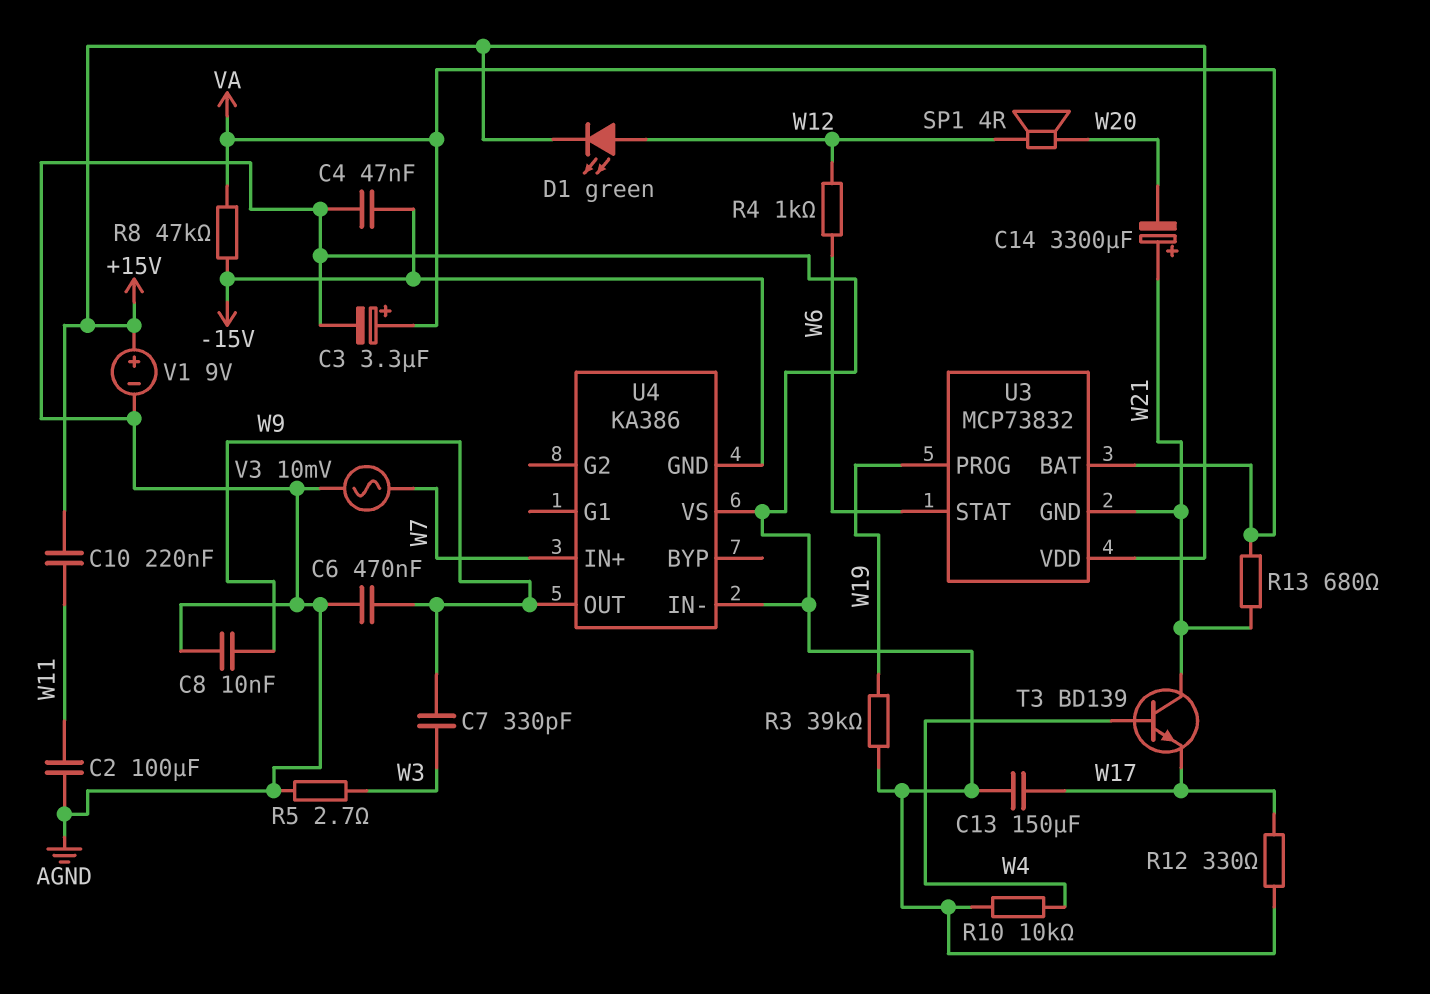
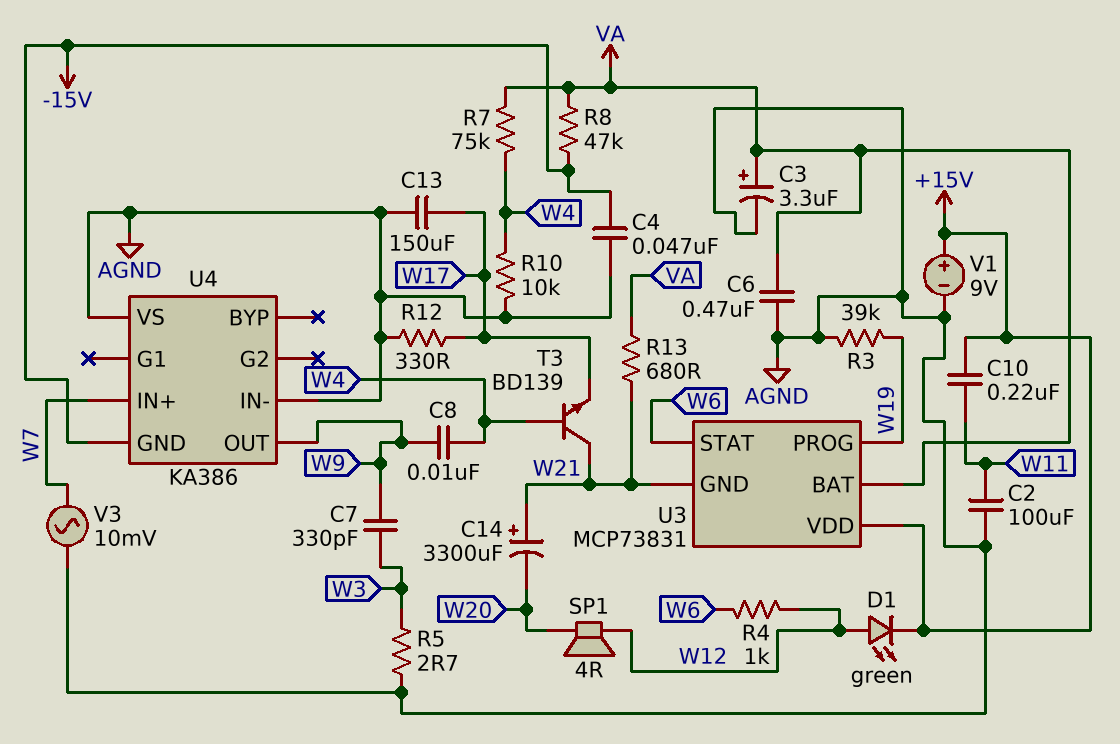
C6: 470nF (AGND, W9) -> 470nF (AGND, VA)
C8: 10nF (AGND, W9) -> 10nF (W4, W9)
R7: none -> 75k (VA, W4)
U3: MCP73832 -> MCP73831

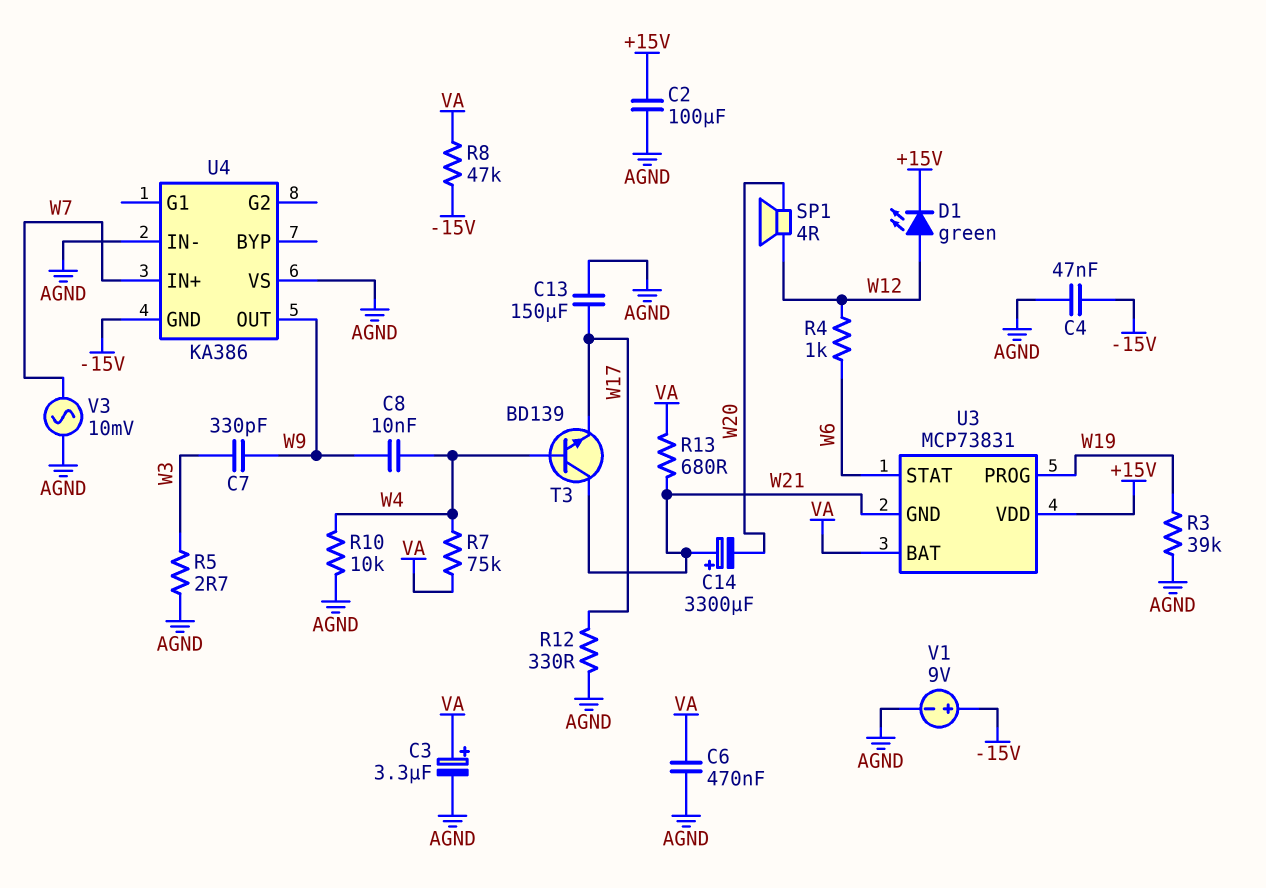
C2: 100uF (AGND, W11) -> 100uF (+15V, AGND)
C10: 220nF (+15V, W11) -> none
V1: 9V (plus +15V, minus AGND) -> 9V (plus -15V, minus AGND)

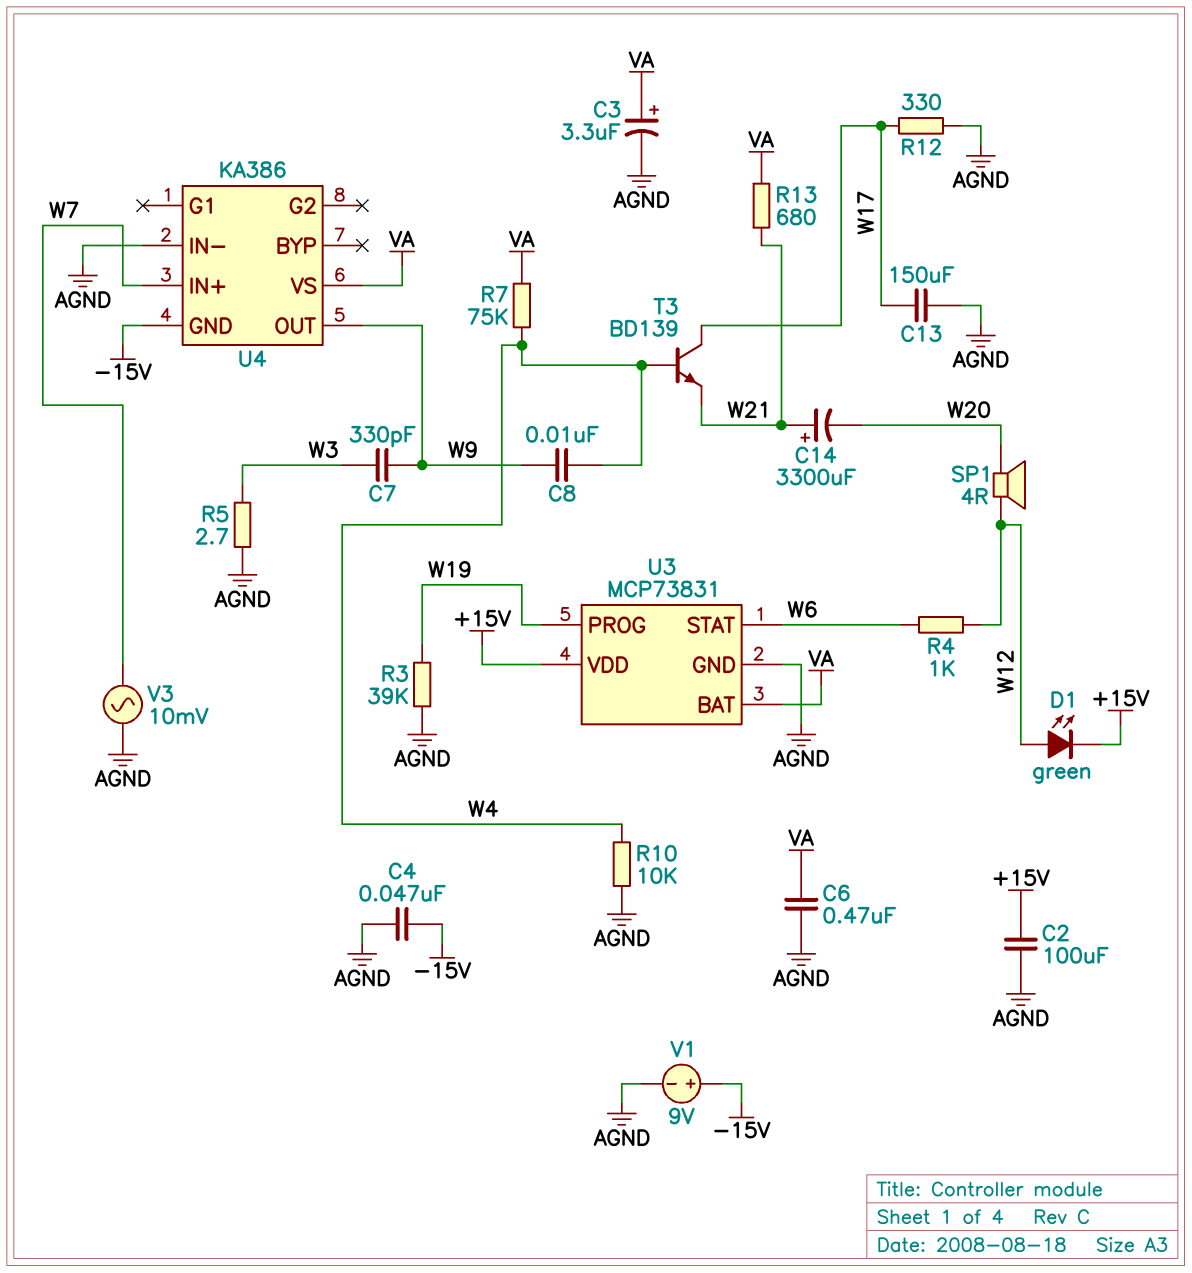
R8: 47k (-15V, VA) -> none
T3: NPN BD139 (B W4, C W21, E W17) -> NPN BD139 (B W4, C W17, E W21)
U3 pin GND: W21 -> AGND
U4 pin VS: AGND -> VA

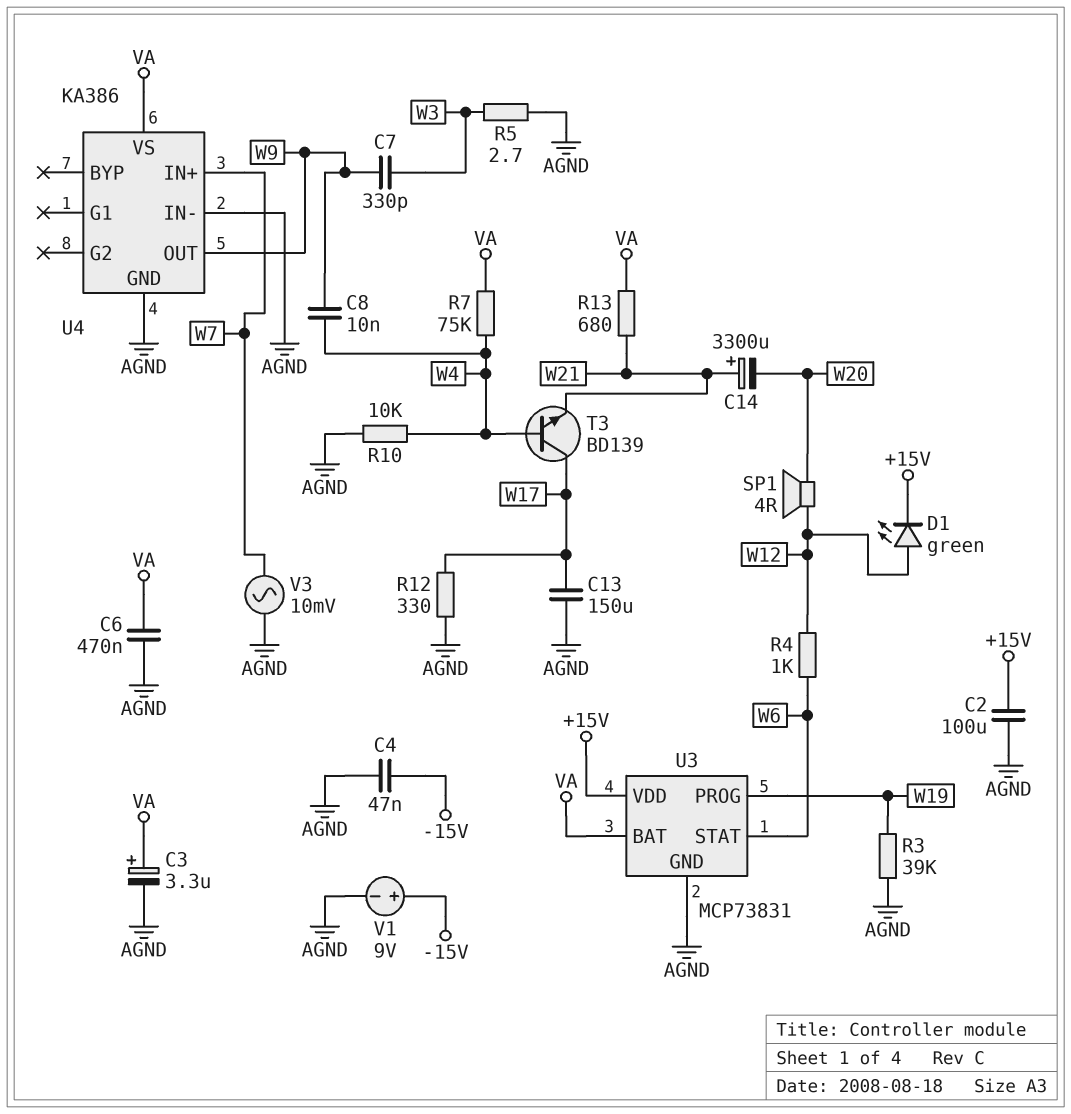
U4 pin GND: -15V -> AGND

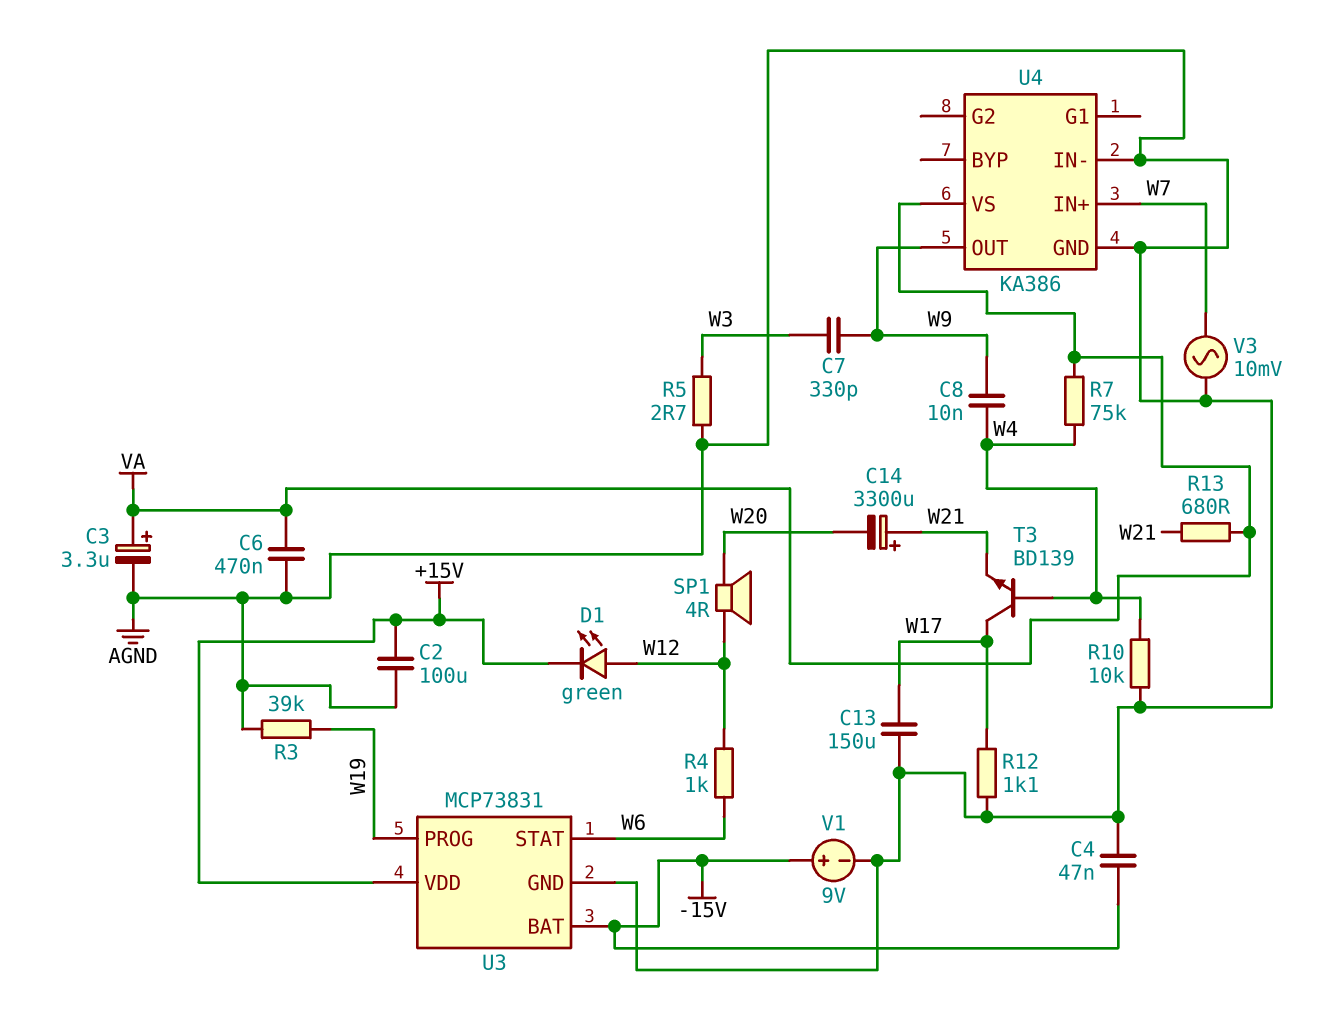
R12: 330 (AGND, W17) -> 1.1k (AGND, W17)
U3 pin BAT: VA -> -15V

